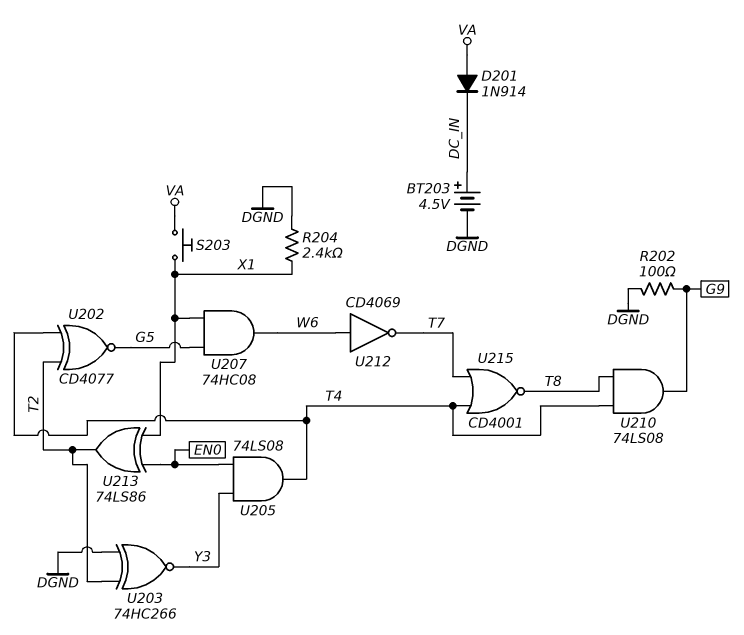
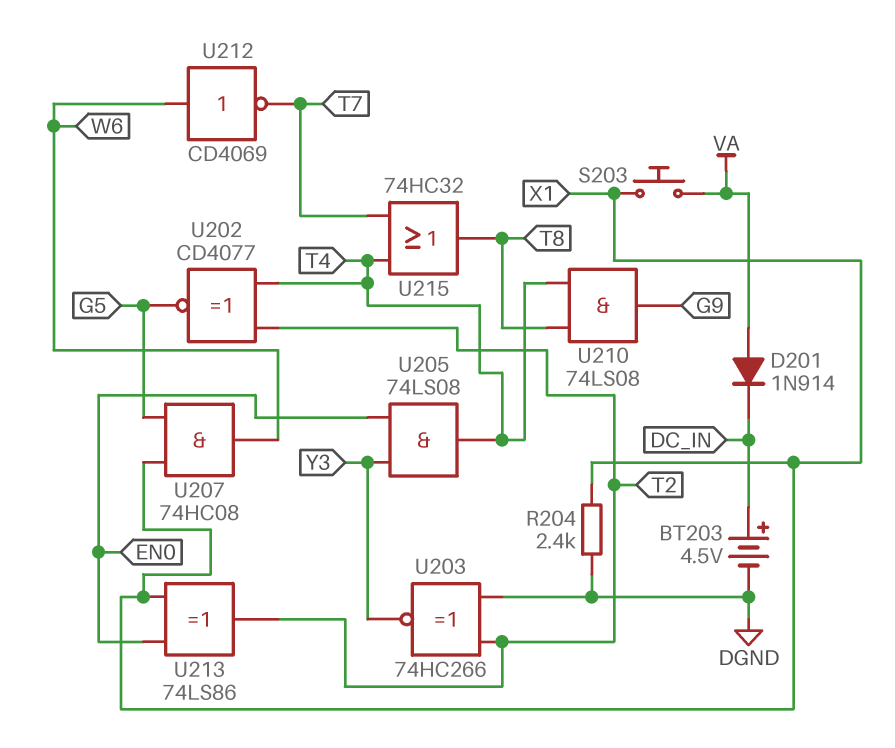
R202: 100 (DGND, G9) -> none
U215: NOR CD4001 (in T4, in T7, out T8) -> OR 74HC32 (in T4, in T7, out T8)

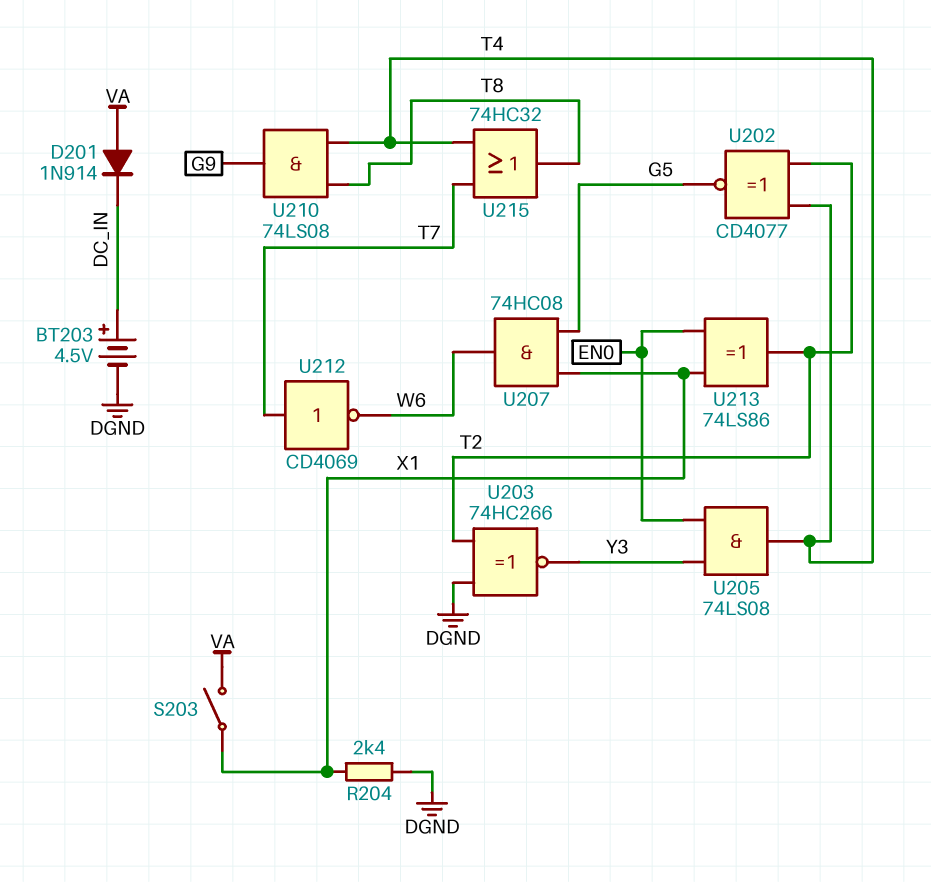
S203: button (VA, X1) -> switch (VA, X1)
U212: NOT CD4069 (in W6, out T7) -> NOT CD4069 (in T7, out W6)

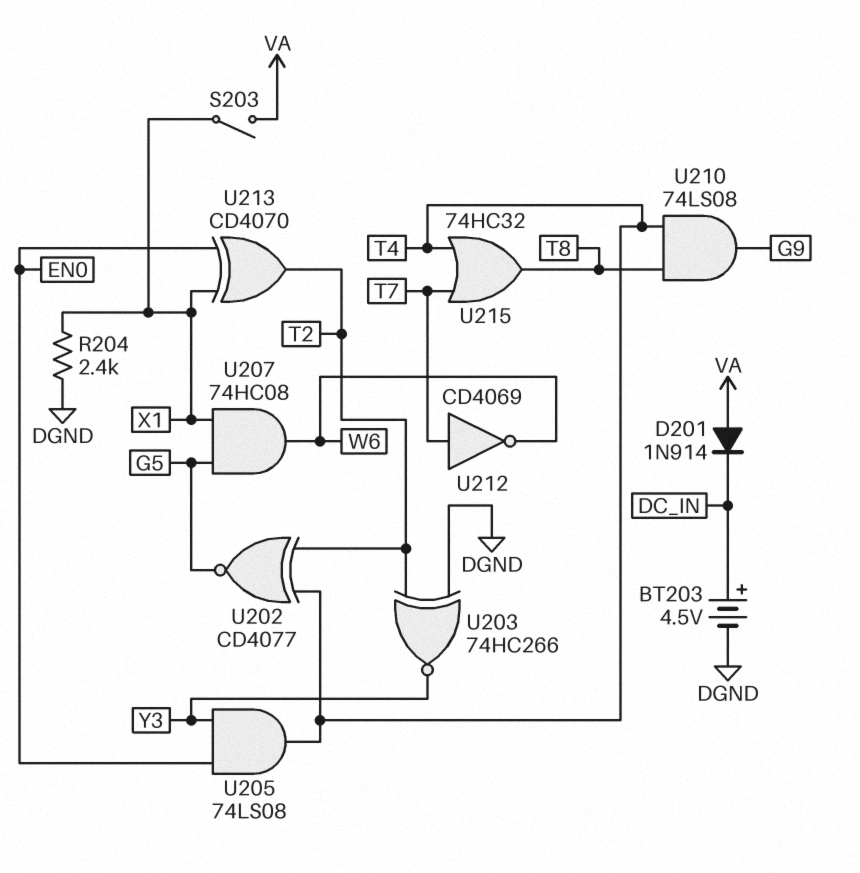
U213: XOR 74LS86 (in EN0, in X1, out T2) -> XOR CD4070 (in EN0, in X1, out T2)

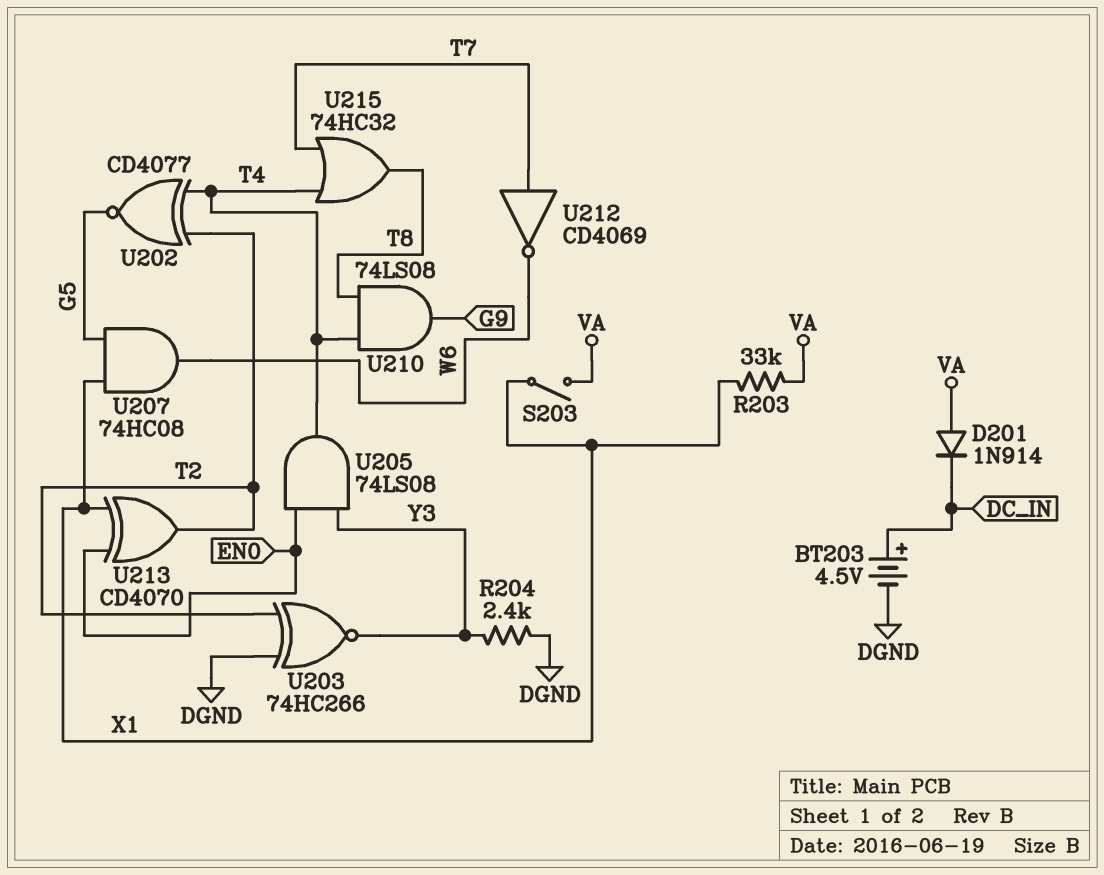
R203: none -> 33k (VA, X1)
R204: 2.4k (DGND, X1) -> 2.4k (DGND, Y3)

